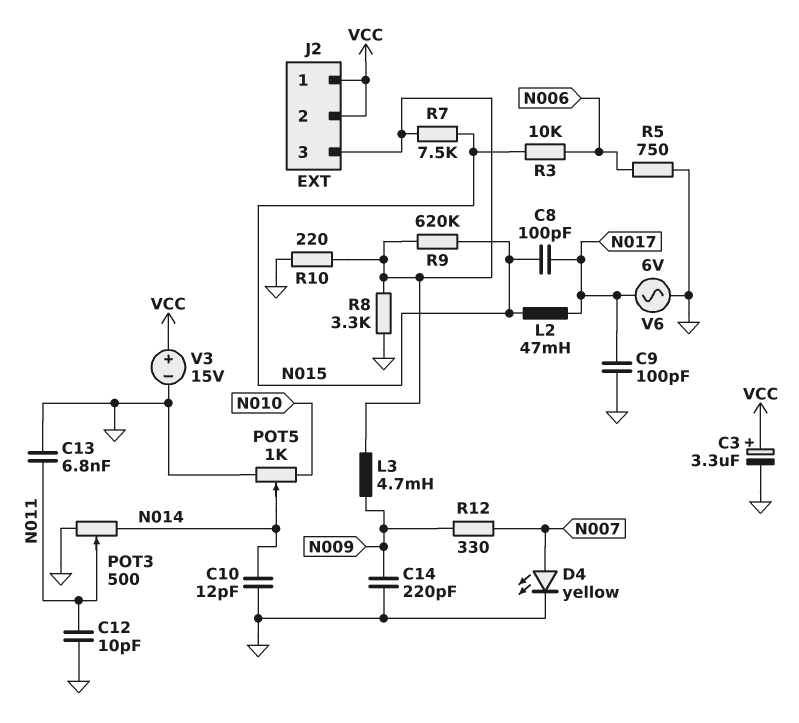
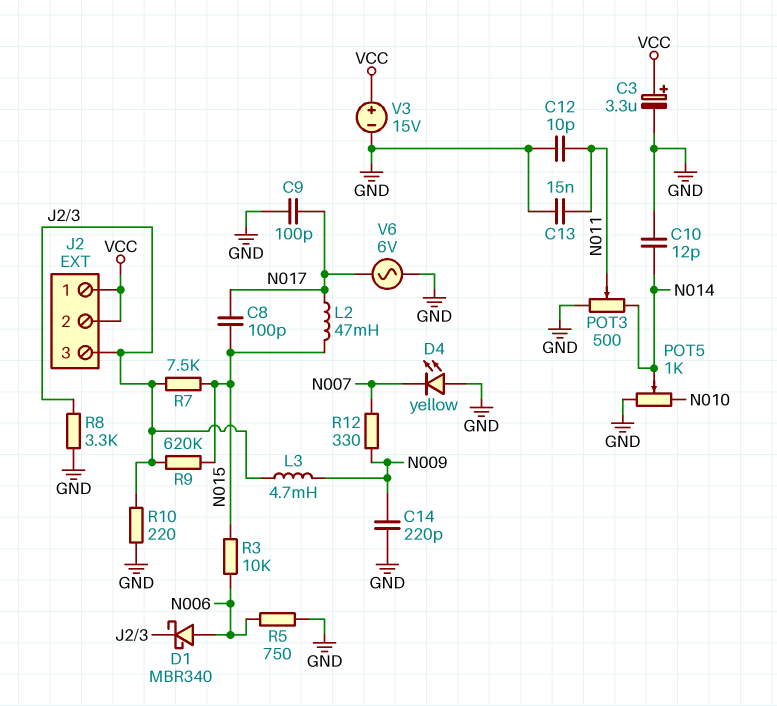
C13: 6.8nF (GND, N011) -> 15nF (GND, N011)
D1: none -> schottky MBR340 (A N006, K J2/3)
D4: LED yellow (A N007, K GND) -> LED yellow (A GND, K N007)

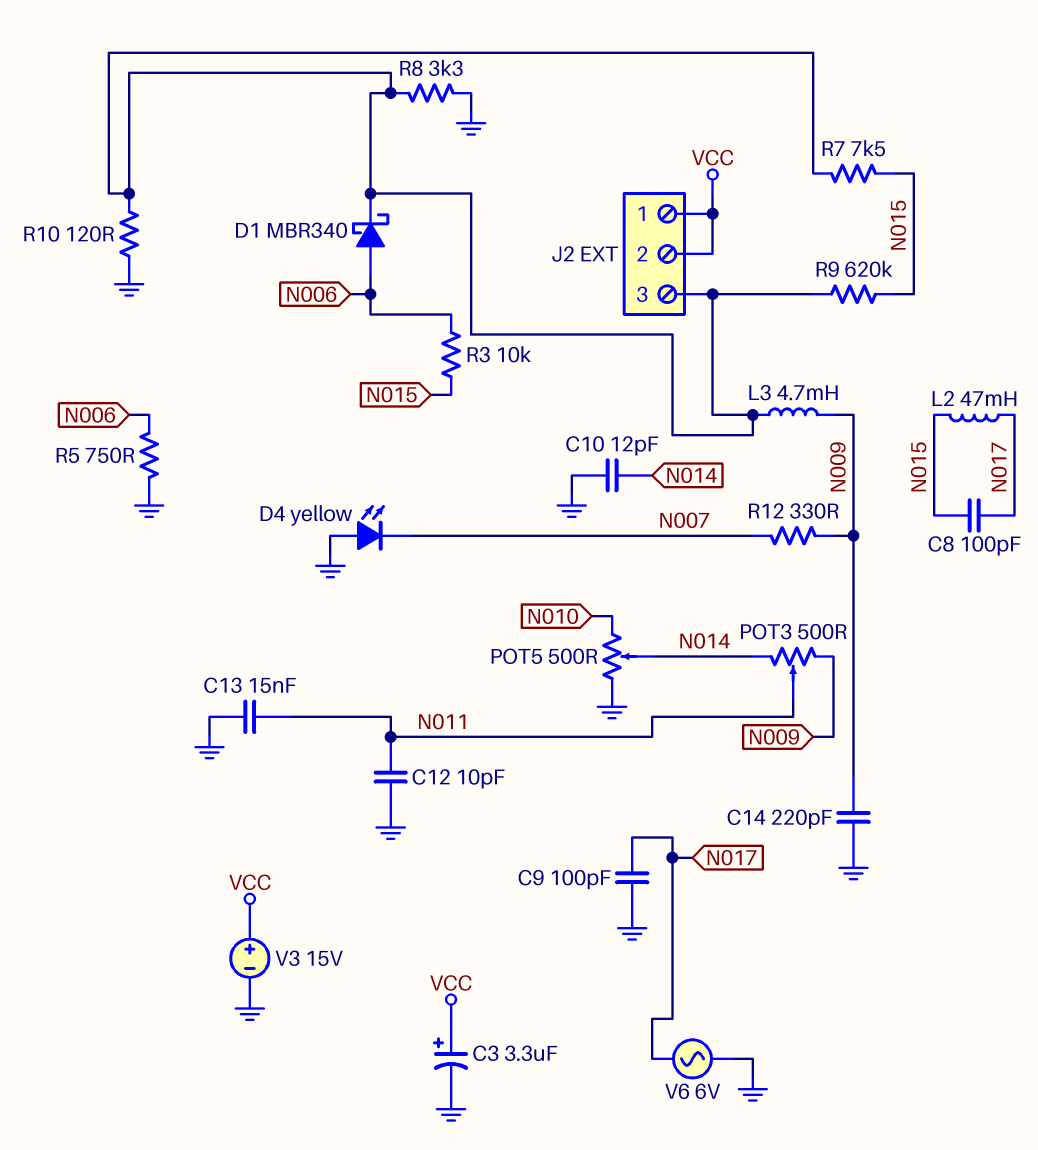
POT3: 500 (GND, N014, wiper N011) -> 500 (N009, N014, wiper N011)
POT5: 1k (GND, N010, wiper N014) -> 500 (GND, N010, wiper N014)
R10: 220 (GND, J2/3) -> 120 (GND, J2/3)

